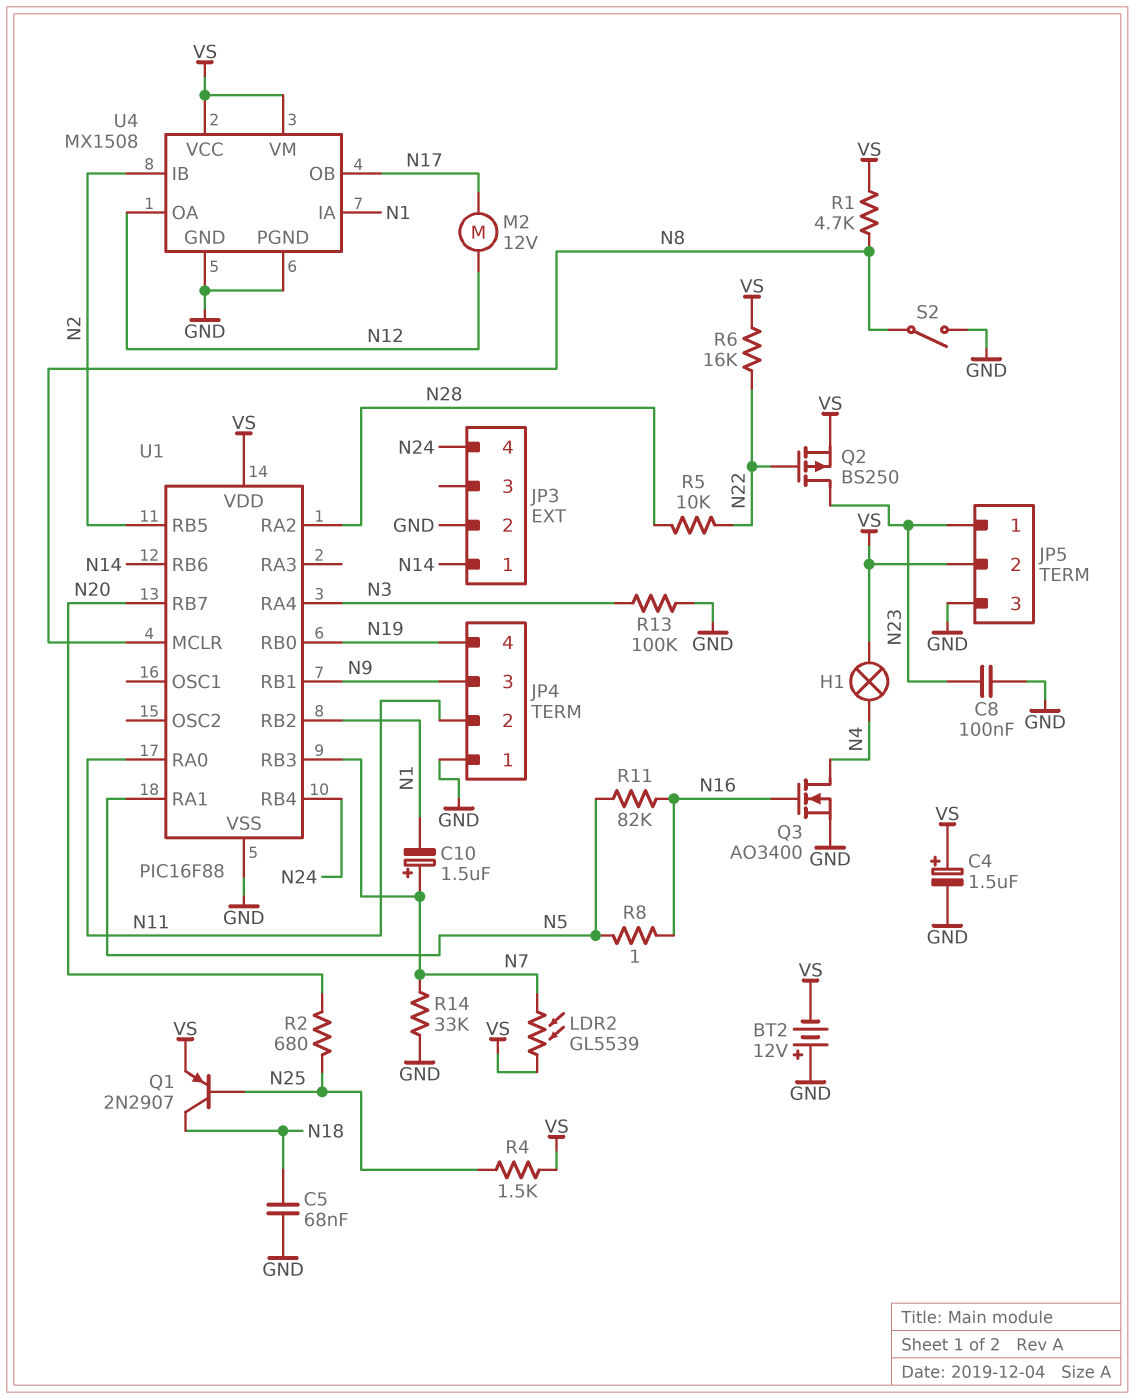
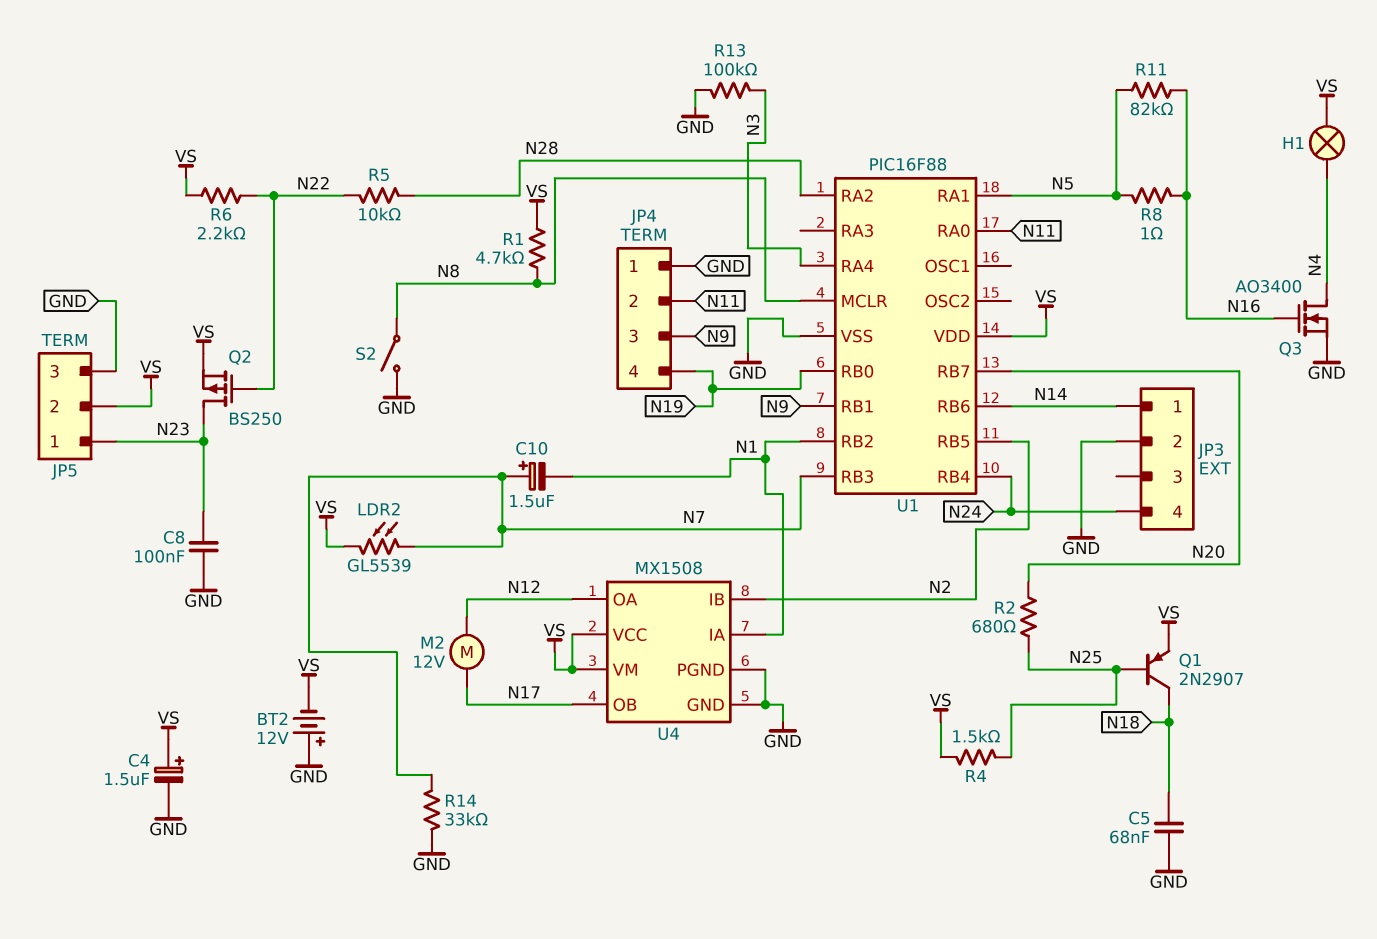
R6: 16k (N22, VS) -> 2.2k (N22, VS)

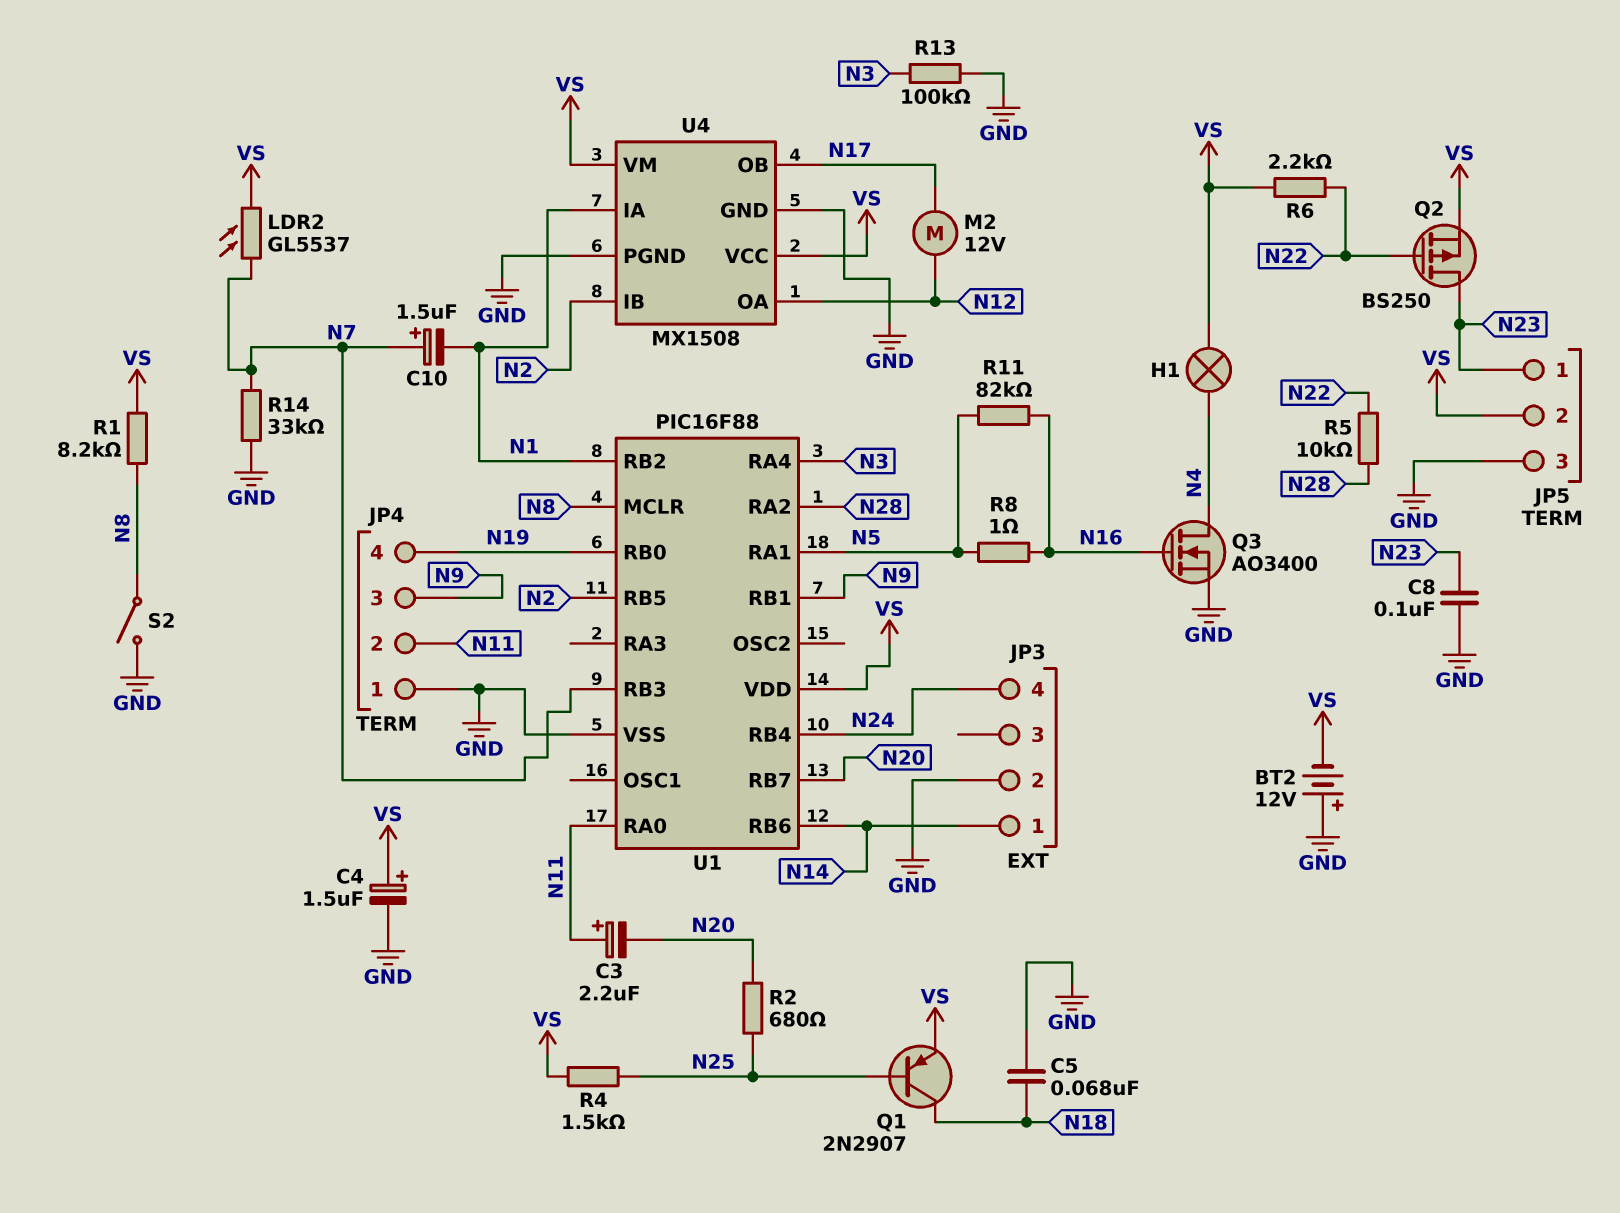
C3: none -> 2.2uF (plus N11, minus N20)
LDR2: GL5539 (N7, VS) -> GL5537 (N7, VS)
R1: 4.7k (N8, VS) -> 8.2k (N8, VS)

